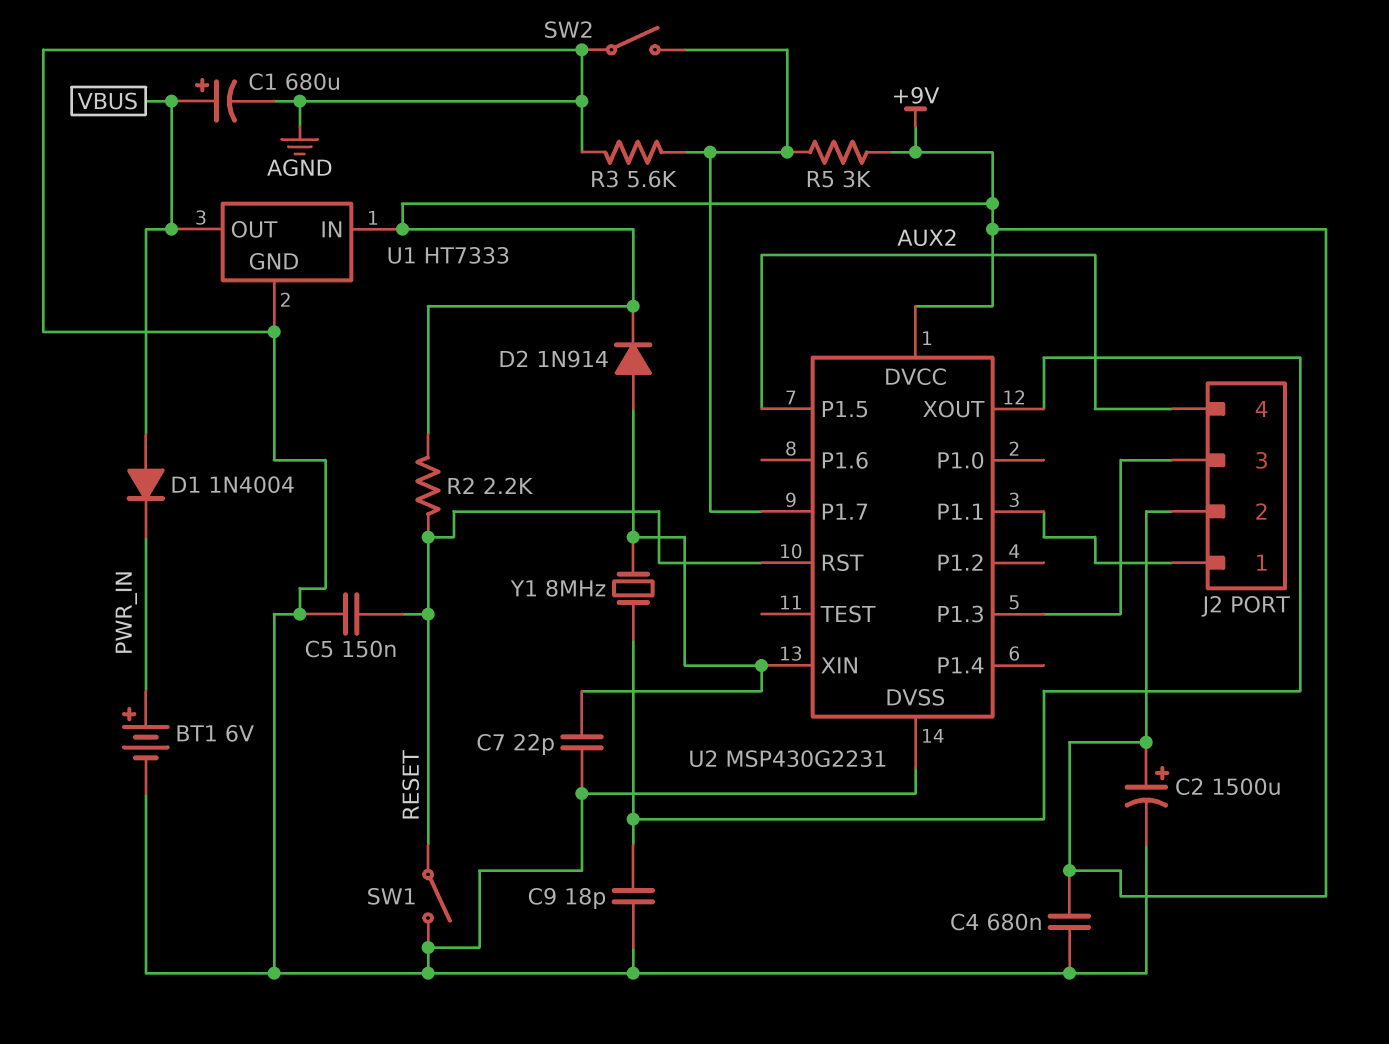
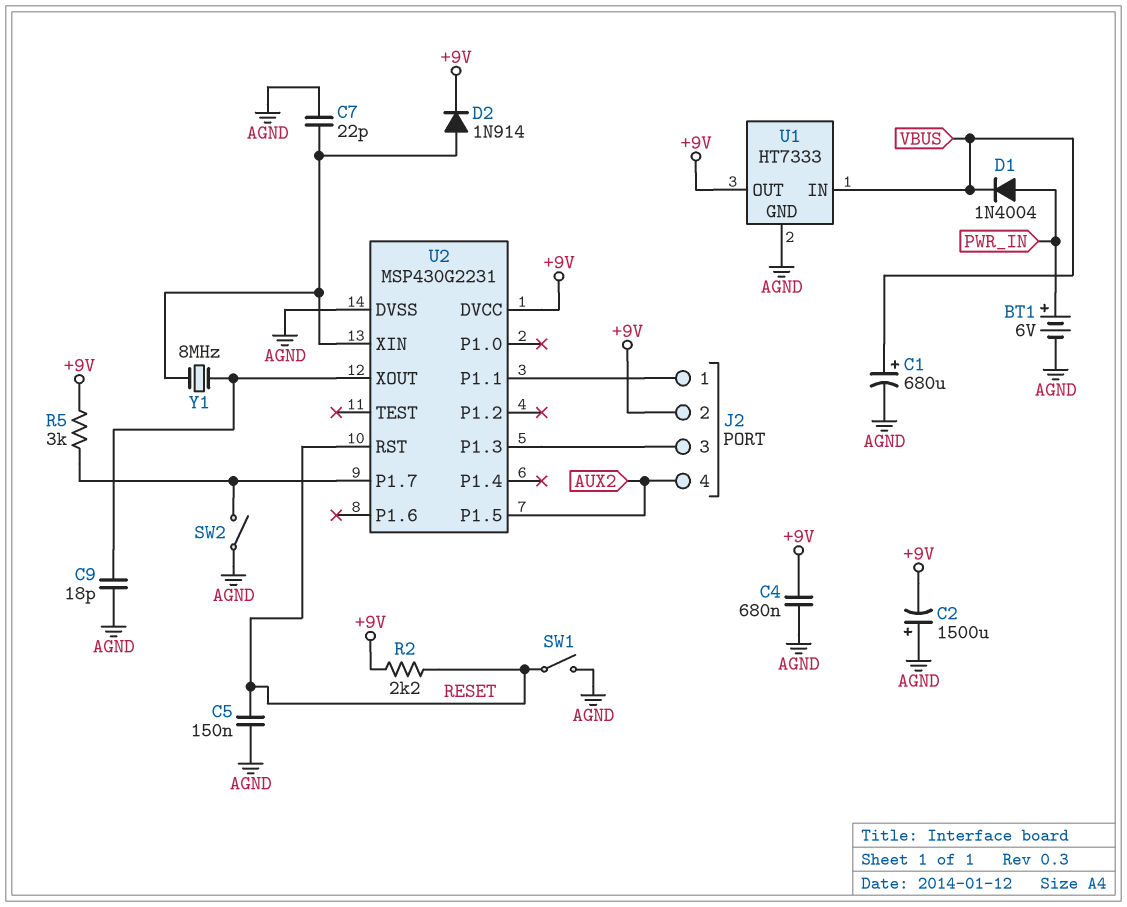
C2: 1500uF (plus +9V, minus AGND) -> 1500uF (plus AGND, minus +9V)
D1: diode 1N4004 (A VBUS, K PWR_IN) -> diode 1N4004 (A PWR_IN, K VBUS)
R3: 5.6k (AGND, U2/P1.7) -> none
U1 pin IN: +9V -> VBUS
U1 pin OUT: VBUS -> +9V

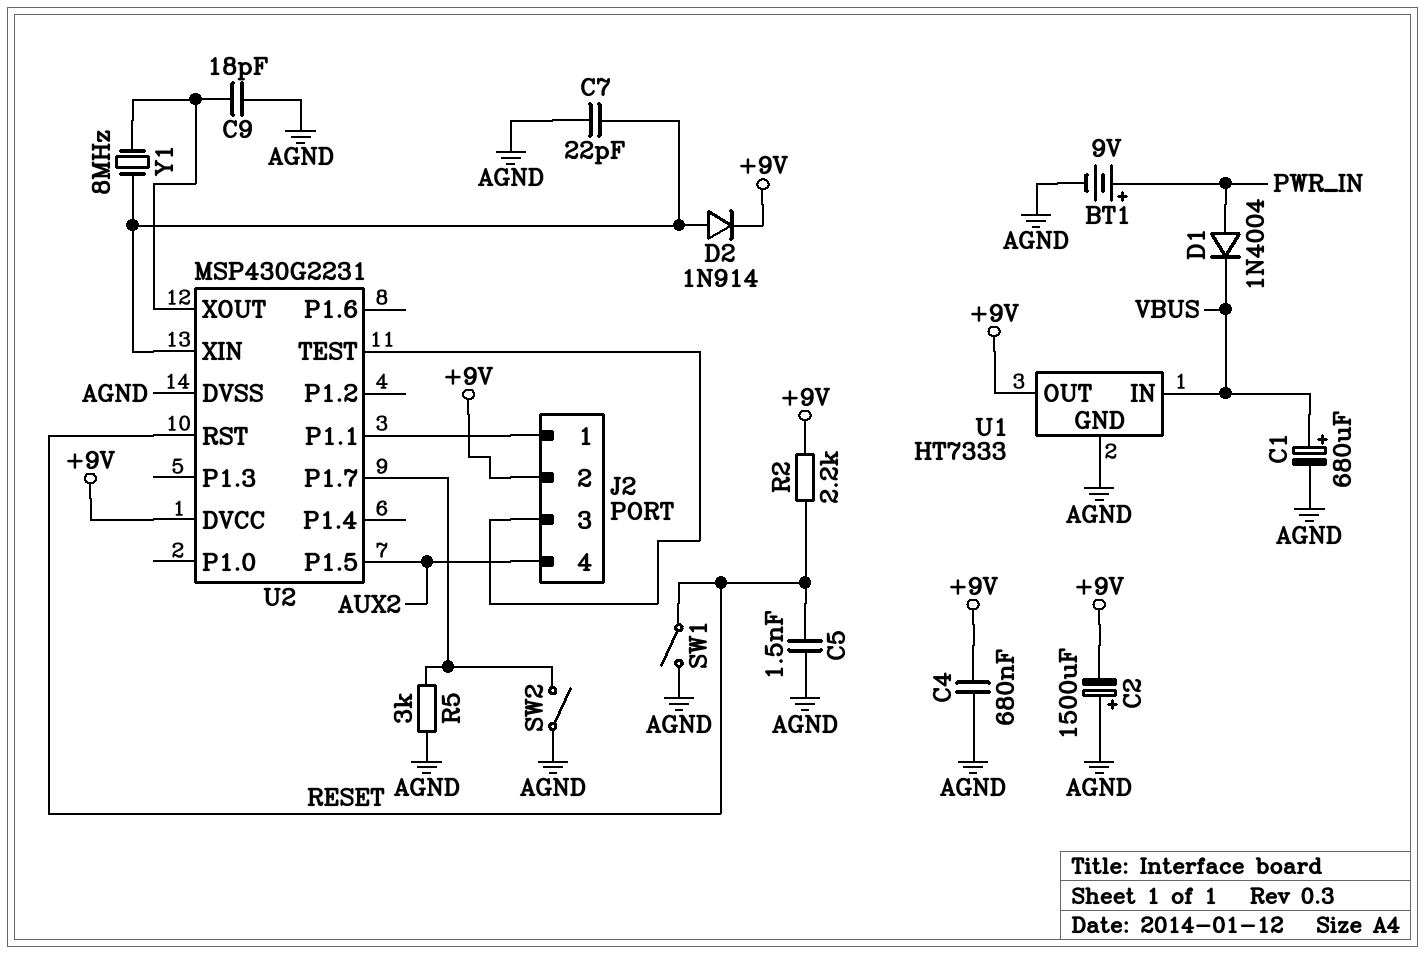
BT1: 6V (plus PWR_IN, minus AGND) -> 9V (plus PWR_IN, minus AGND)
C5: 150nF (AGND, RESET) -> 1.5nF (AGND, RESET)
R5: 3k (+9V, U2/P1.7) -> 3k (AGND, U2/P1.7)
U2 pin P1.3: J2/3 -> none
U2 pin TEST: none -> J2/3

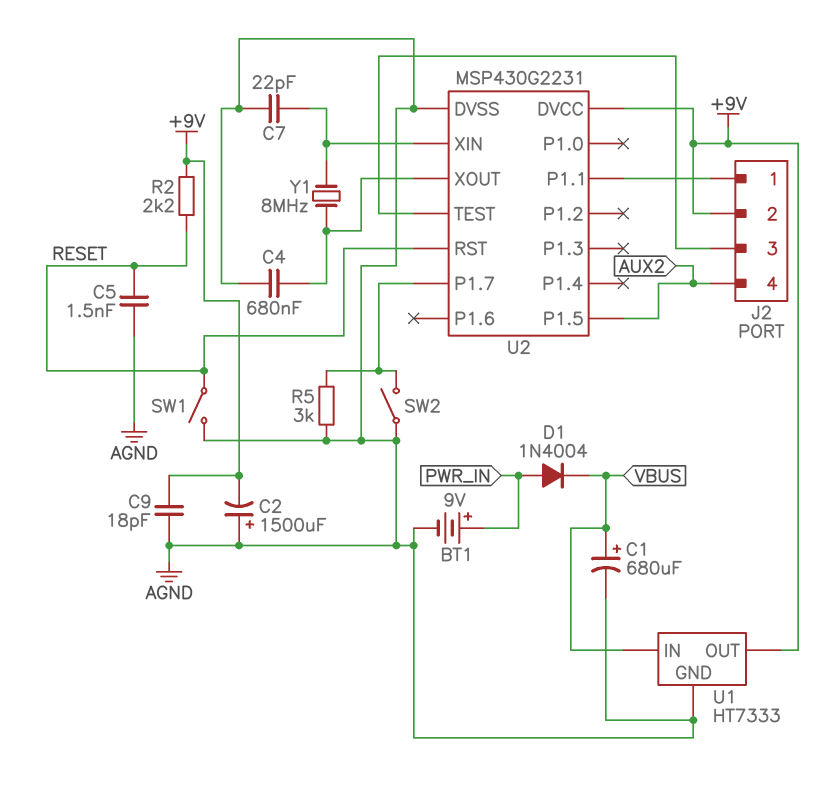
C4: 680nF (+9V, AGND) -> 680nF (AGND, U2/XOUT)
C9: 18pF (AGND, U2/XOUT) -> 18pF (+9V, AGND)
D2: diode 1N914 (A U2/XIN, K +9V) -> none

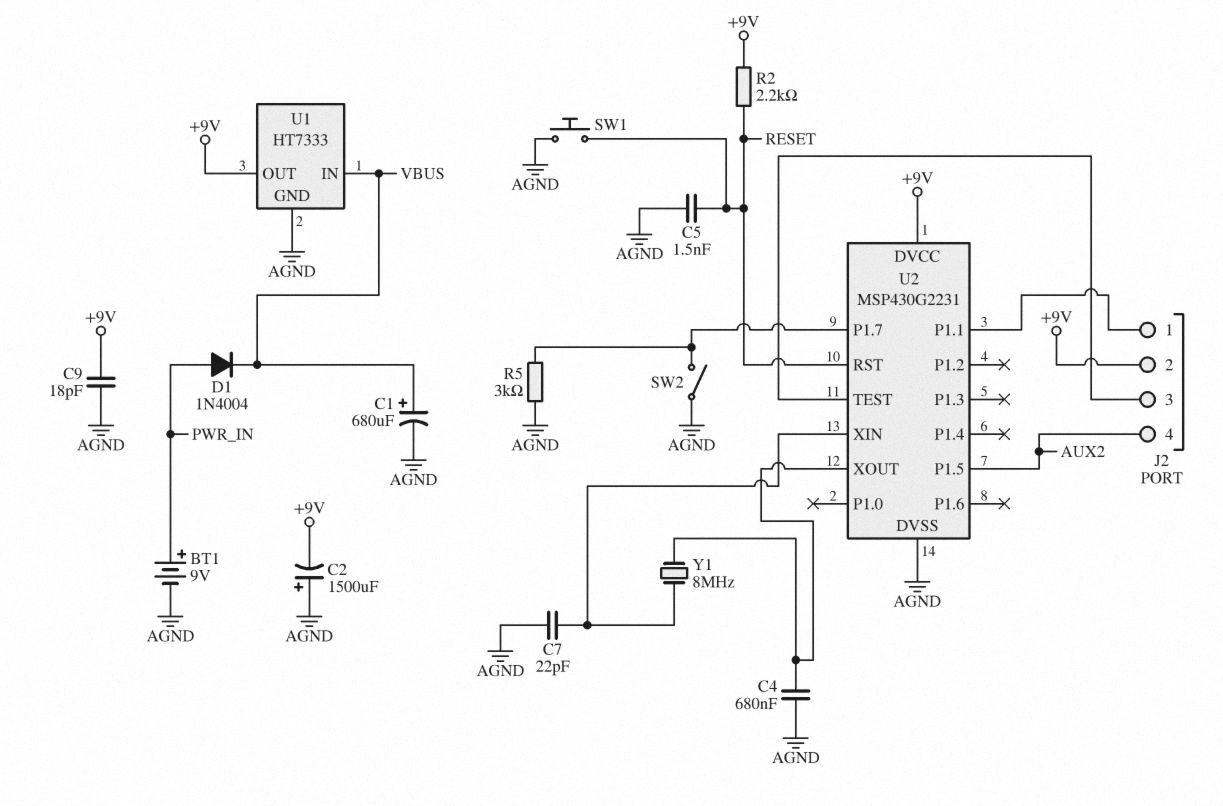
SW1: switch (AGND, RESET) -> button (AGND, RESET)

